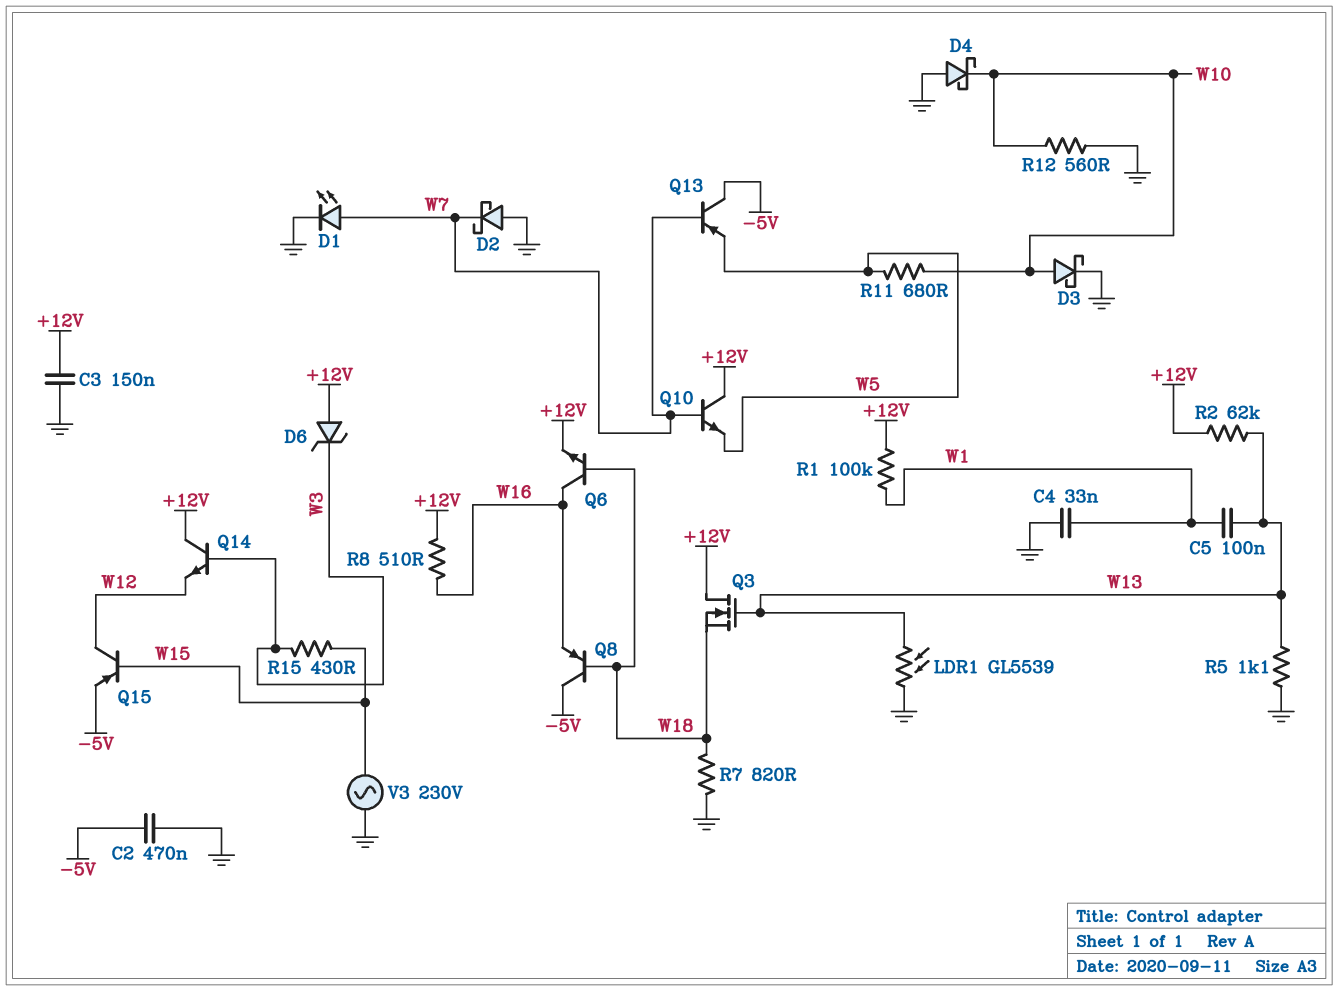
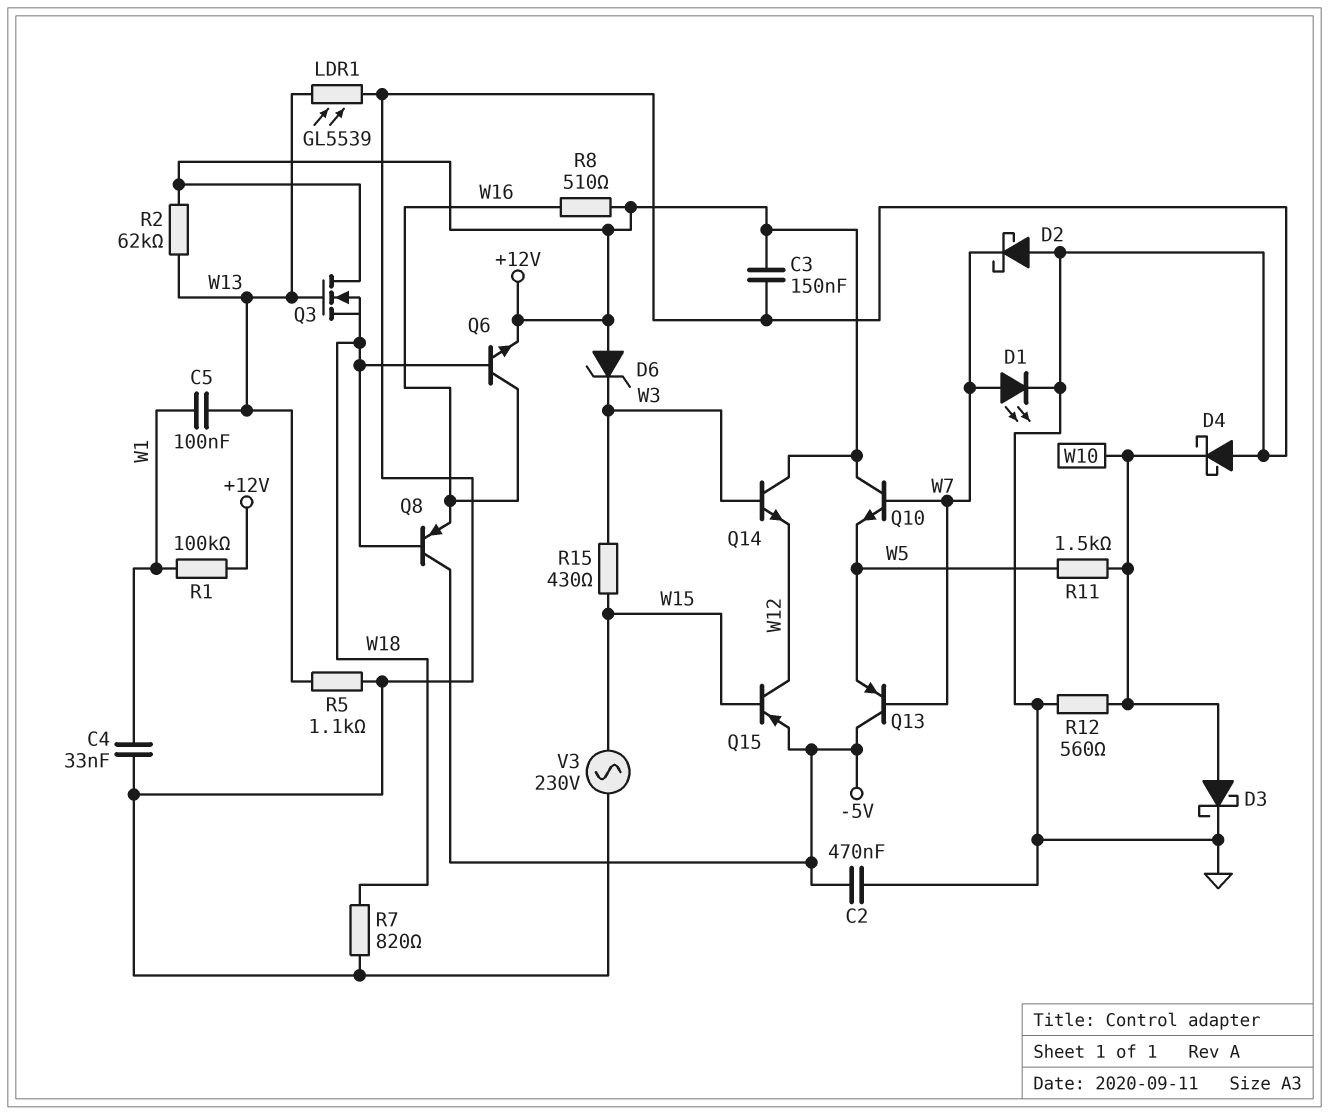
R11: 680 (W5, W10) -> 1.5k (W5, W10)

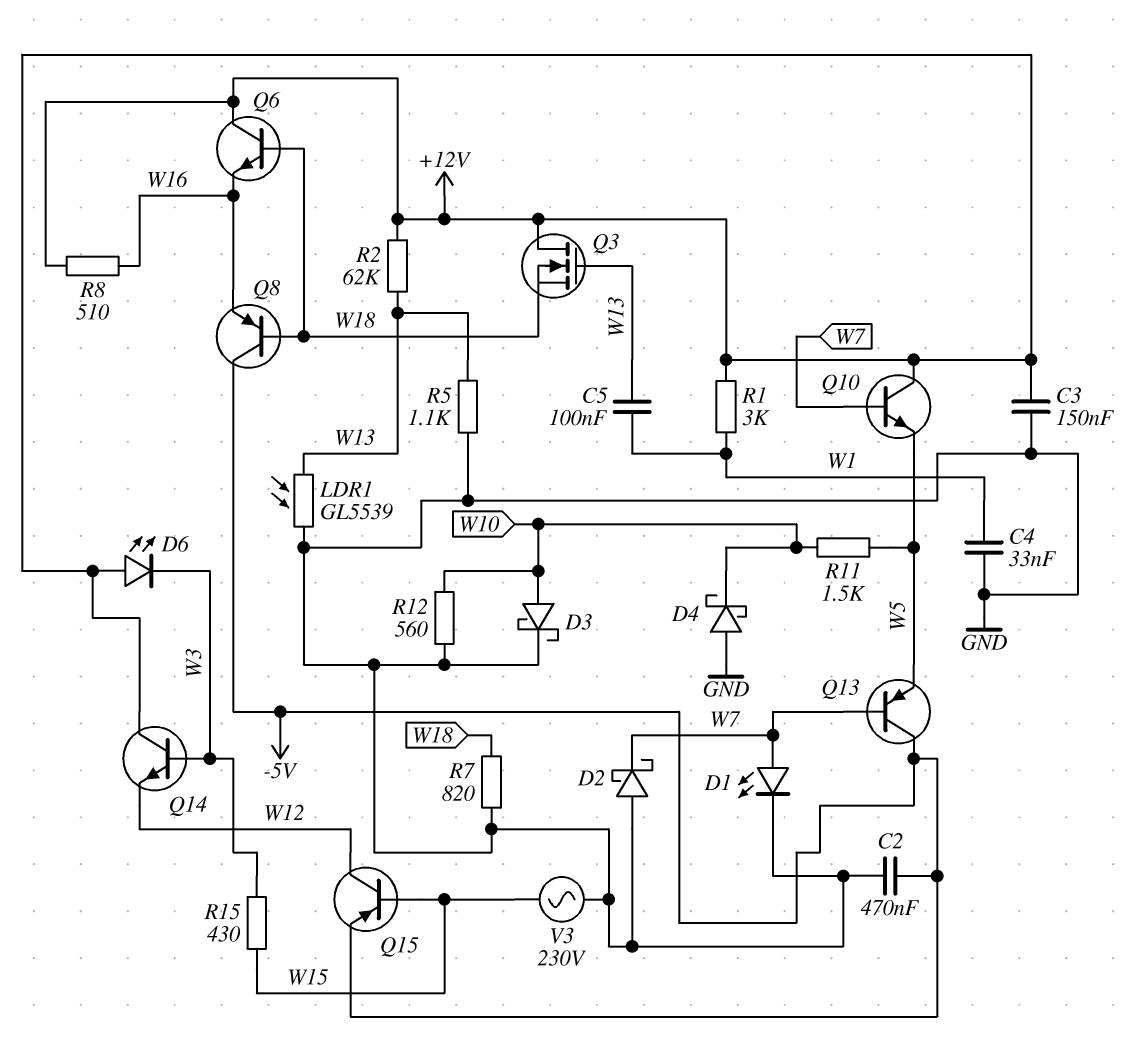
D6: zener (A +12V, K W3) -> LED (A +12V, K W3)
Q6: NPN (B W18, C W16, E +12V) -> NPN (B W18, C +12V, E W16)
R1: 100k (+12V, W1) -> 3k (+12V, W1)

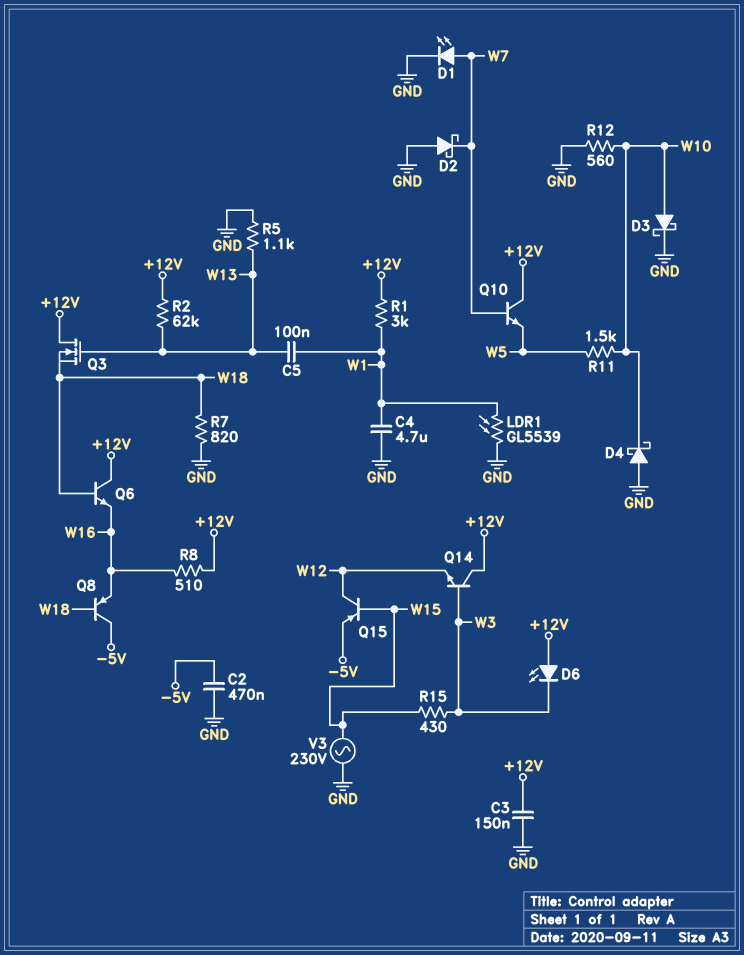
C4: 33nF (GND, W1) -> 4.7uF (GND, W1)
LDR1: GL5539 (GND, W13) -> GL5539 (GND, W1)
Q13: PNP (B W7, C -5V, E W5) -> none

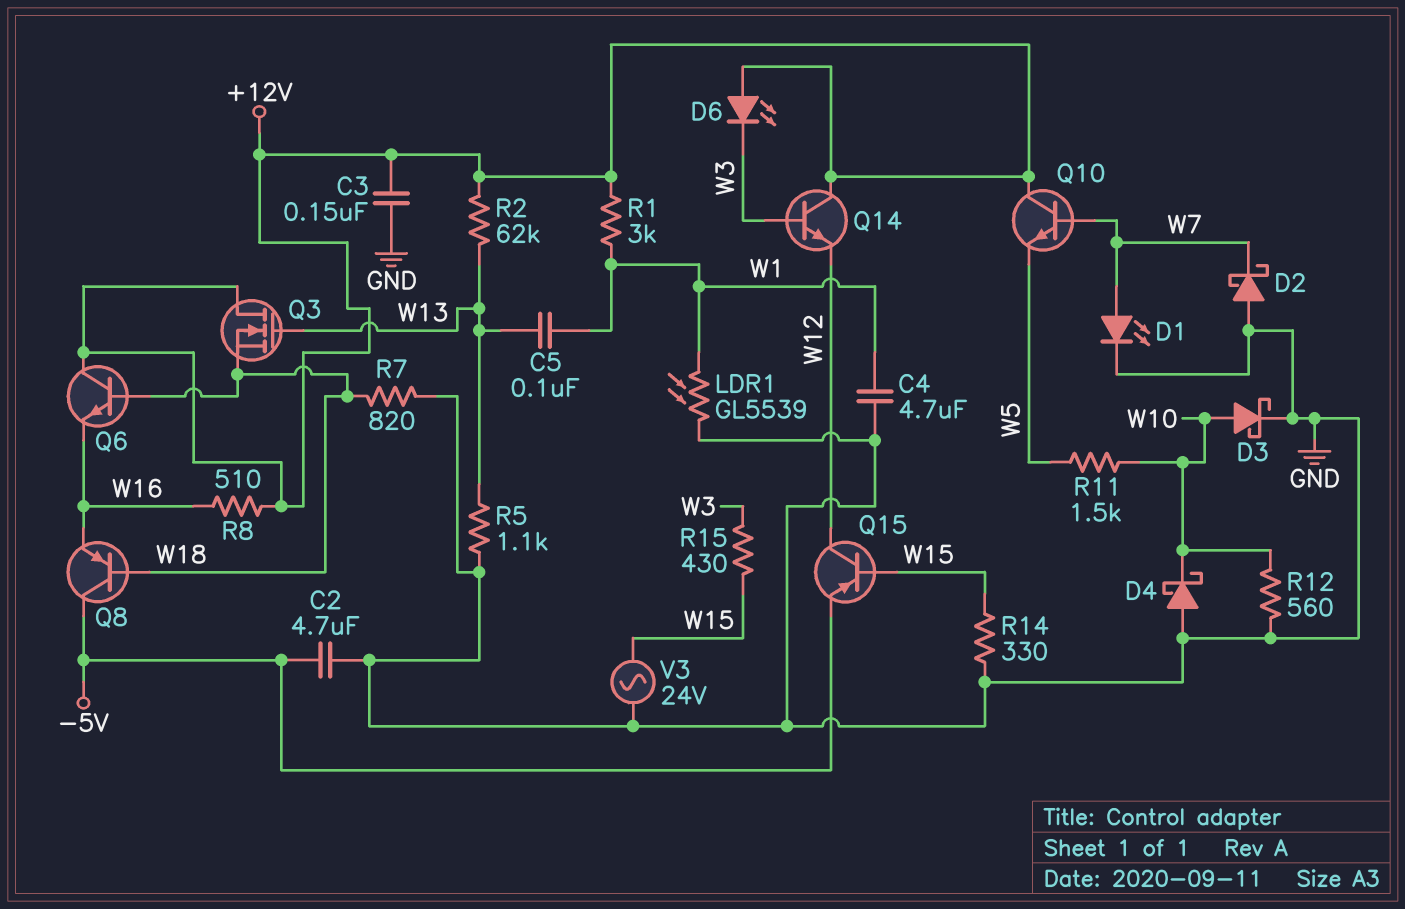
C2: 470nF (-5V, GND) -> 4.7uF (-5V, GND)
R14: none -> 330 (GND, W15)
V3: AC 230V (GND, W15) -> AC 24V (GND, W15)

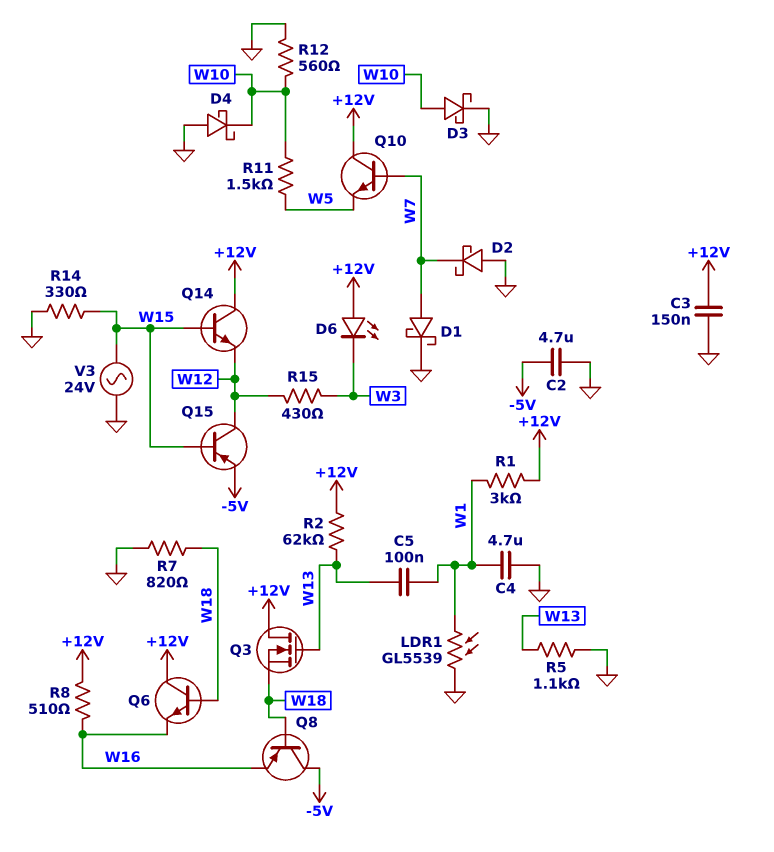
D1: LED (A W7, K GND) -> schottky (A W7, K GND)
Q14: NPN (B W3, C +12V, E W12) -> NPN (B W15, C +12V, E W12)
R15: 430 (W3, W15) -> 430 (W3, W12)

